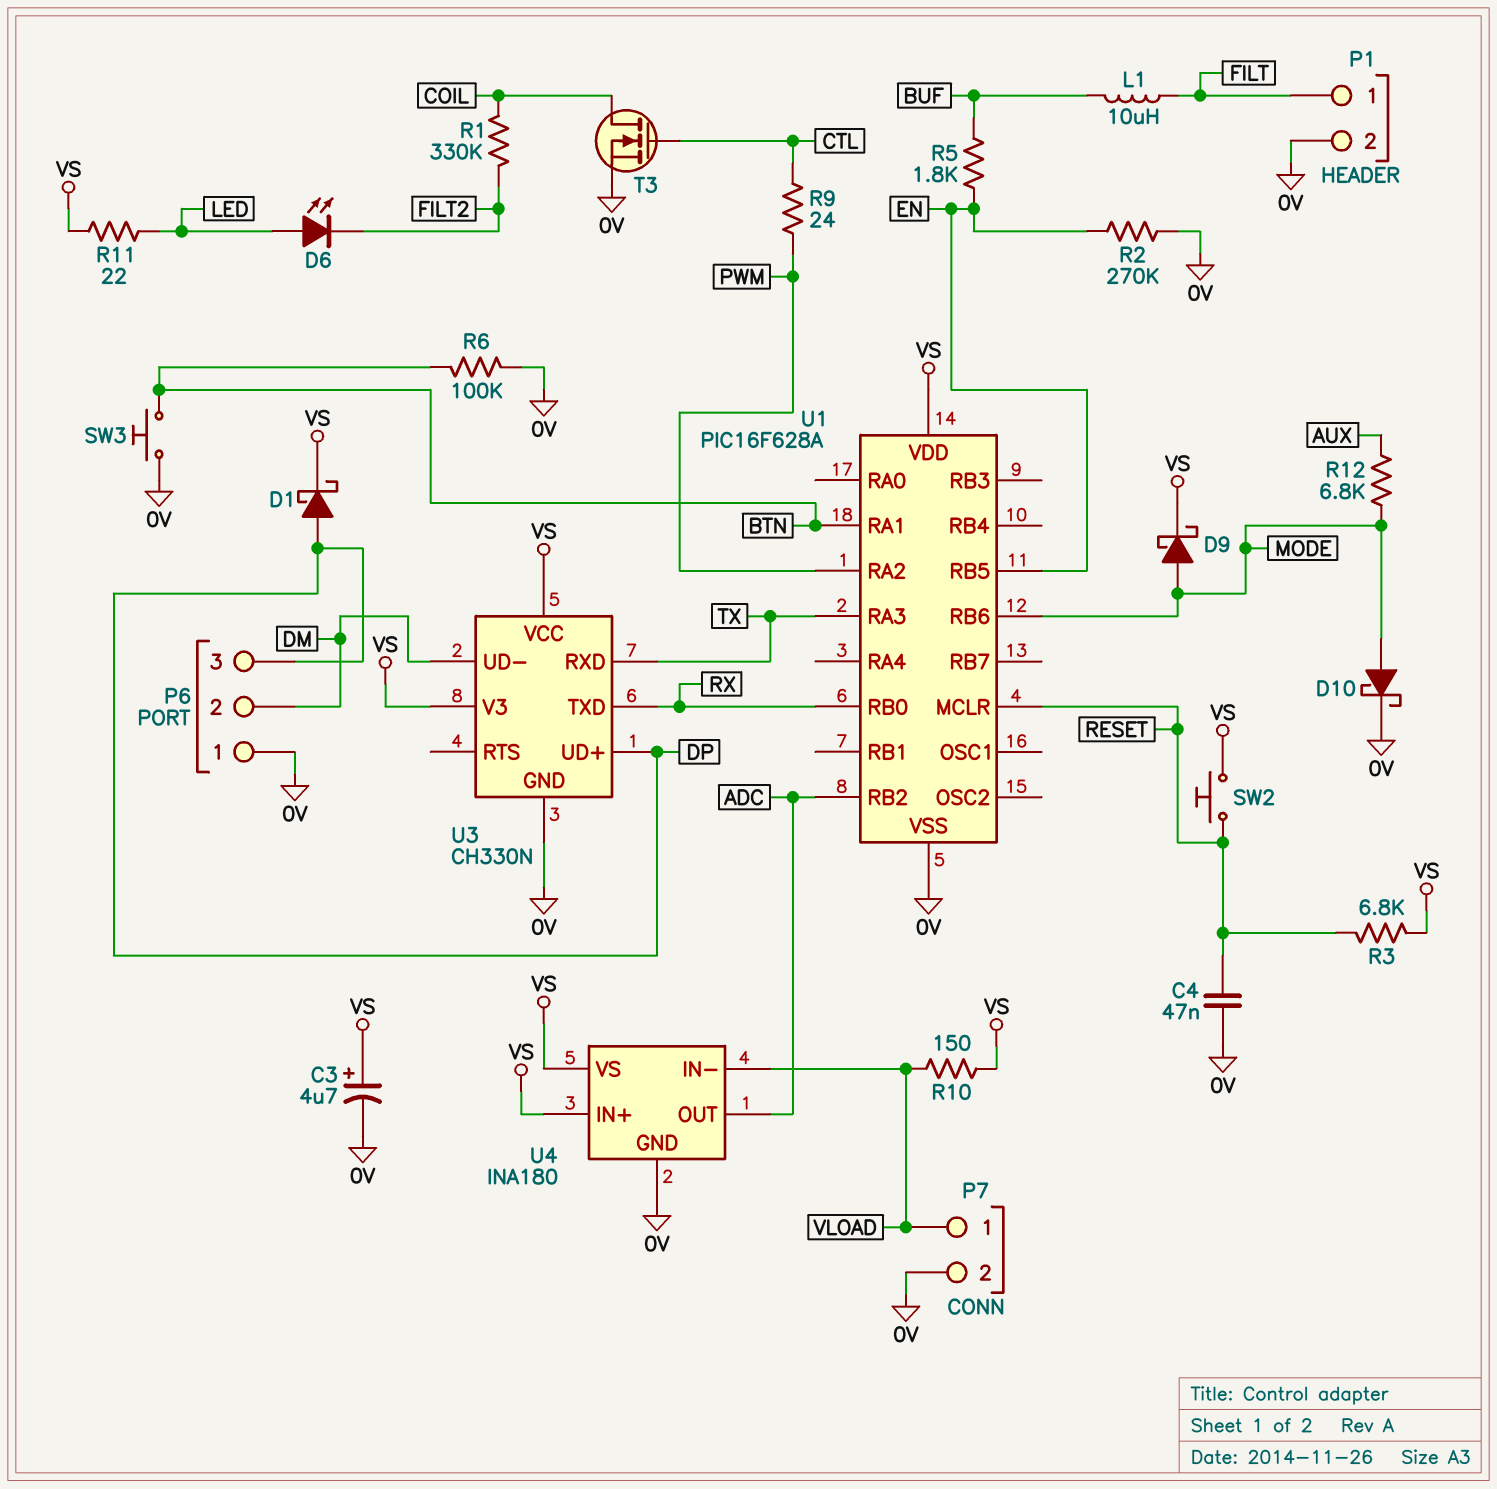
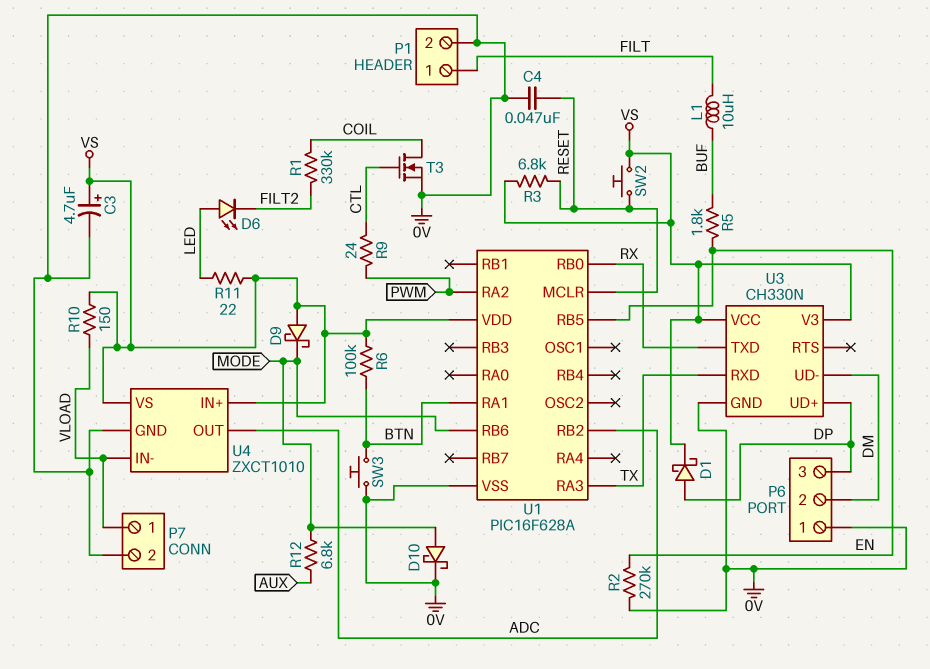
D9: schottky (A MODE, K VS) -> schottky (A VS, K MODE)
R6: 100k (0V, BTN) -> 100k (BTN, VS)
U4: INA180 -> ZXCT1010

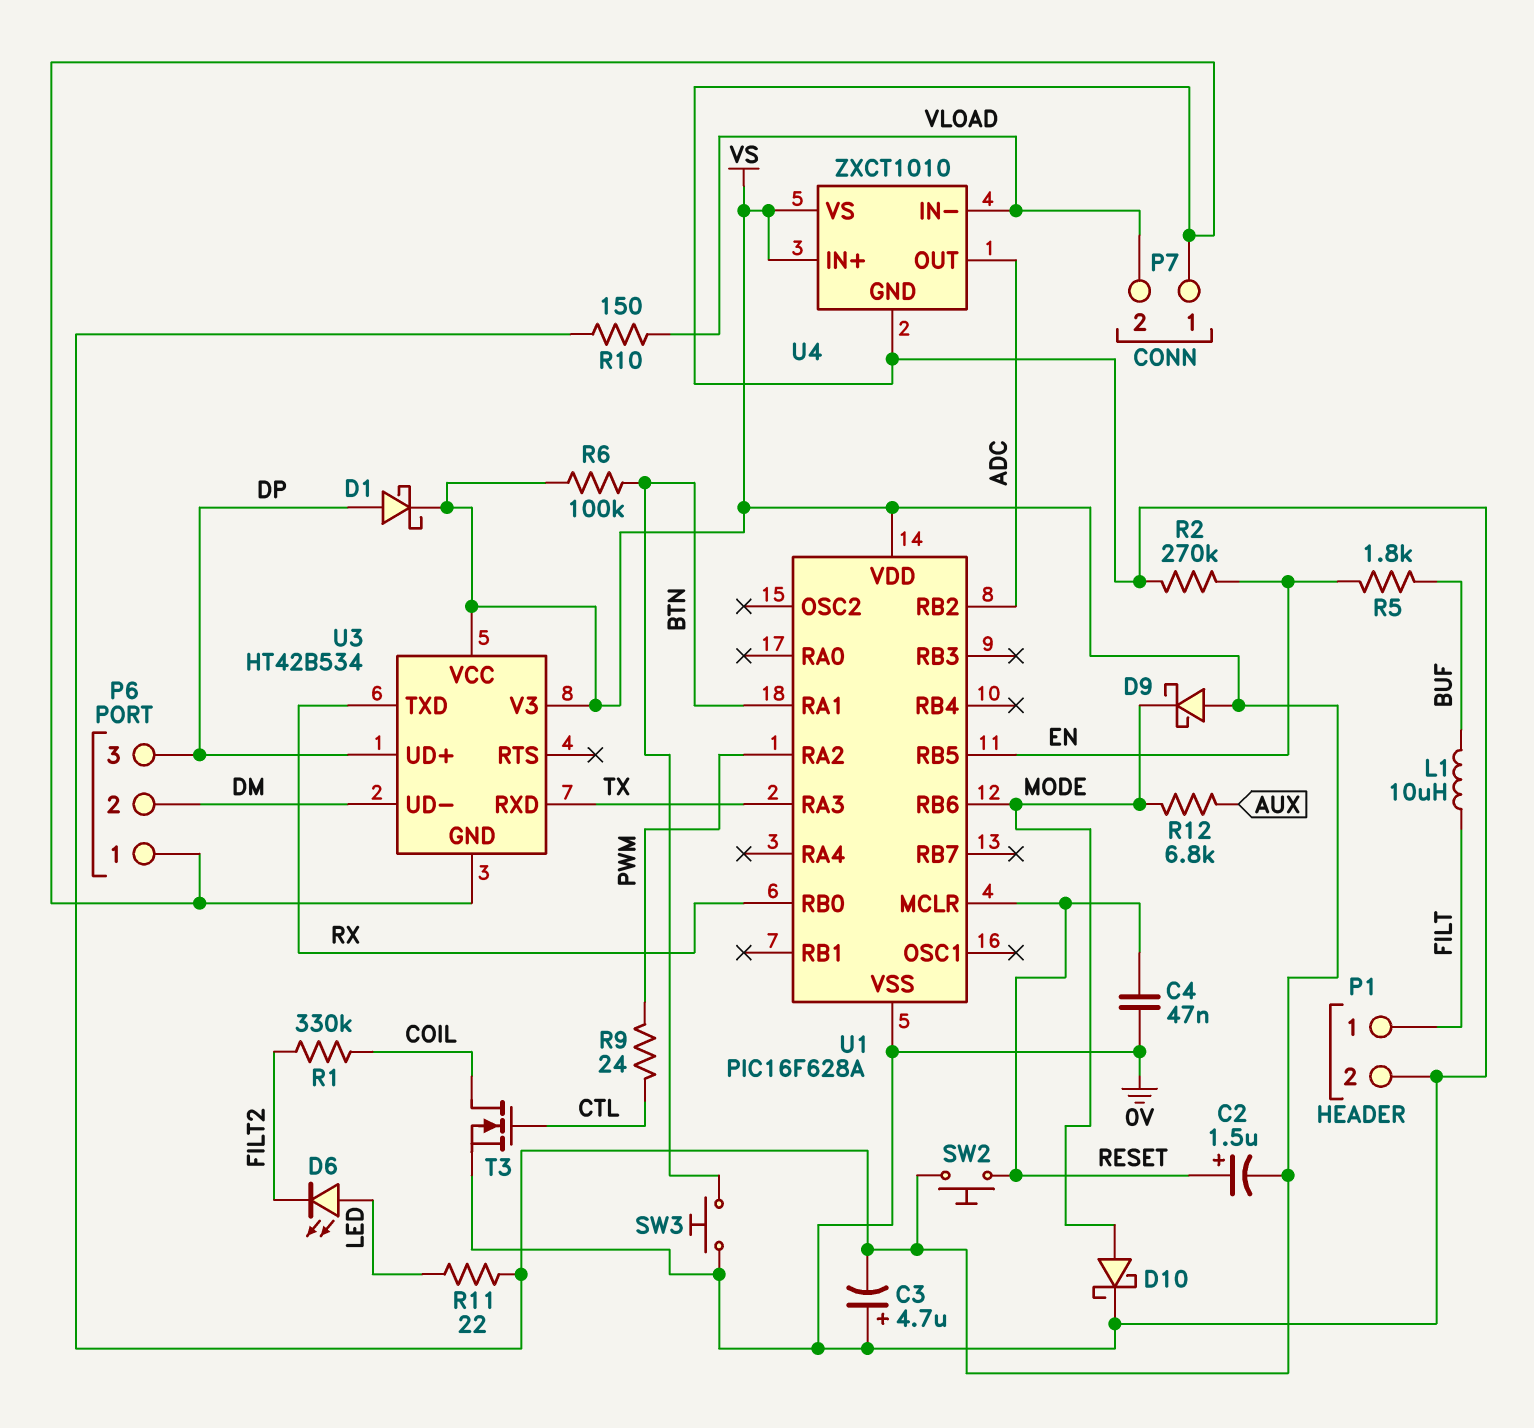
C2: none -> 1.5uF (plus RESET, minus VS)
C3: 4.7uF (plus VS, minus 0V) -> 4.7uF (plus 0V, minus VS)
P7 pin 1: VLOAD -> 0V
P7 pin 2: 0V -> VLOAD
R3: 6.8k (RESET, VS) -> none
U3: CH330N -> HT42B534

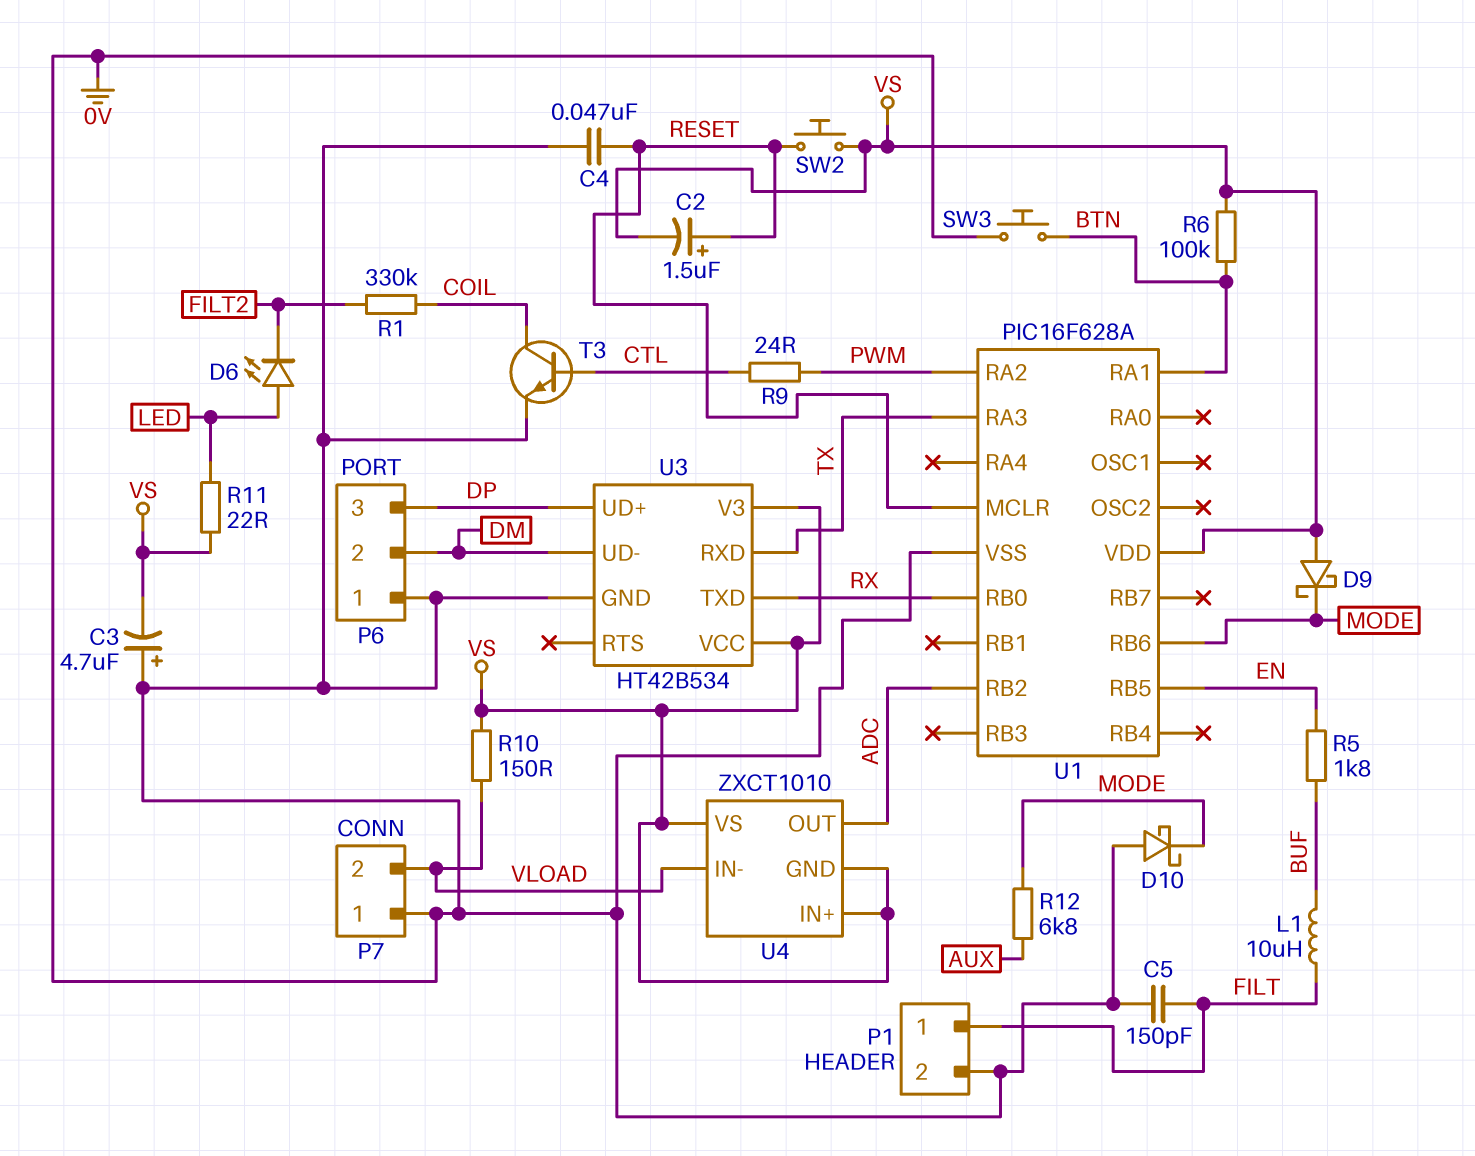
C5: none -> 150pF (0V, FILT)
D1: schottky (A DP, K VS) -> none
D10: schottky (A MODE, K 0V) -> schottky (A 0V, K MODE)
R2: 270k (0V, EN) -> none
T3: NMOS (G CTL, D COIL, S 0V) -> NPN (B CTL, C COIL, E 0V)
U4 pin GND: 0V -> VS

